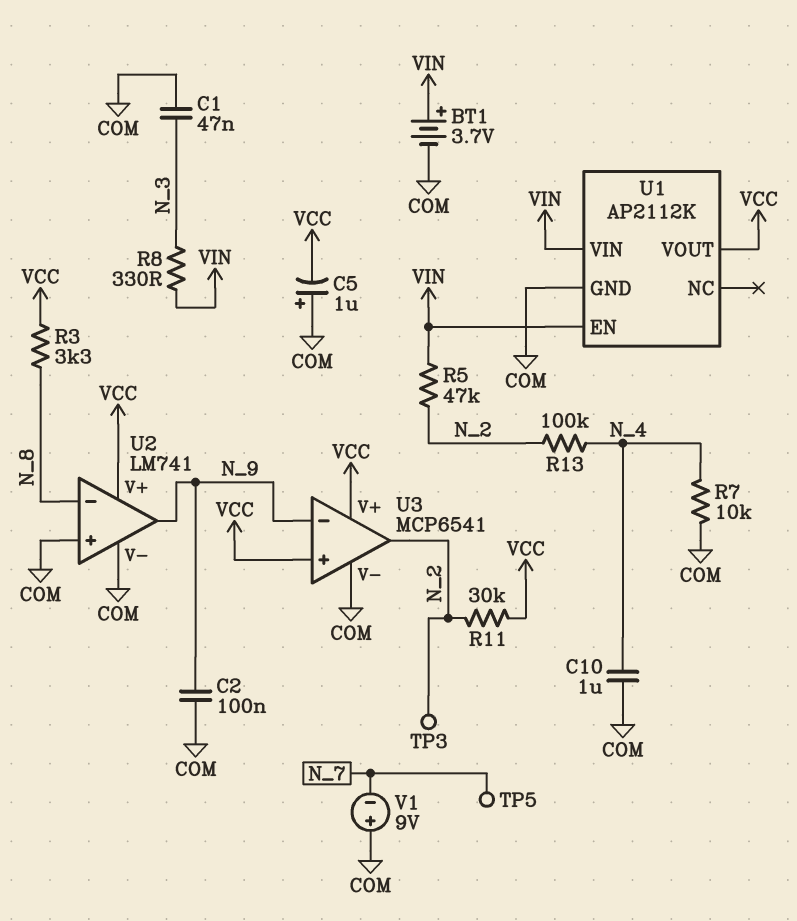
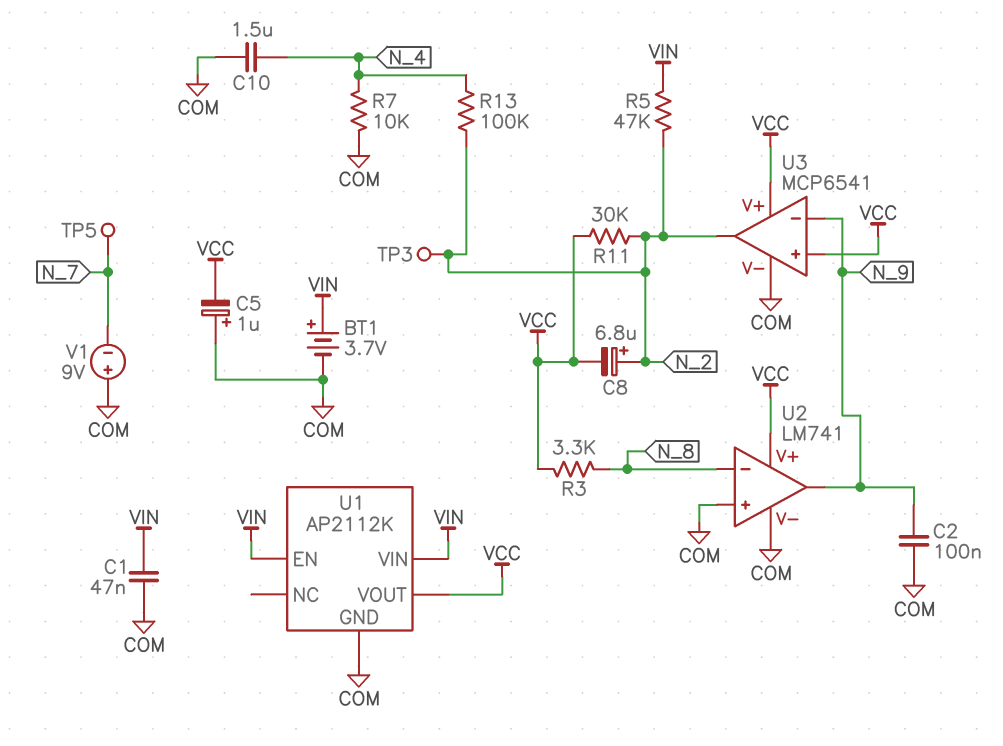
C1: 47nF (COM, N_3) -> 47nF (COM, VIN)
C8: none -> 6.8uF (plus N_2, minus VCC)
C10: 1uF (COM, N_4) -> 1.5uF (COM, N_4)
R8: 330 (N_3, VIN) -> none

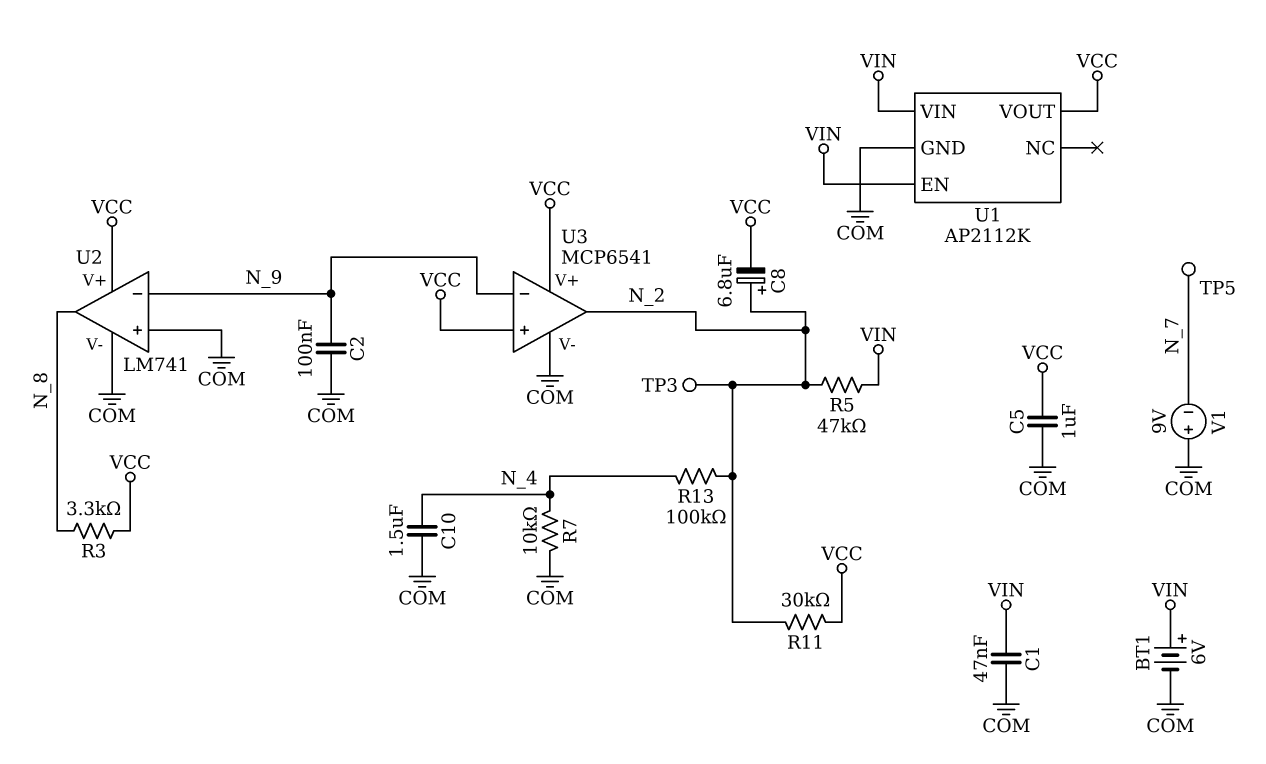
BT1: 3.7V (plus VIN, minus COM) -> 6V (plus VIN, minus COM)
C5: 1uF (plus COM, minus VCC) -> 1uF (COM, VCC)
U2 pin in-: N_8 -> N_9
U2 pin out: N_9 -> N_8

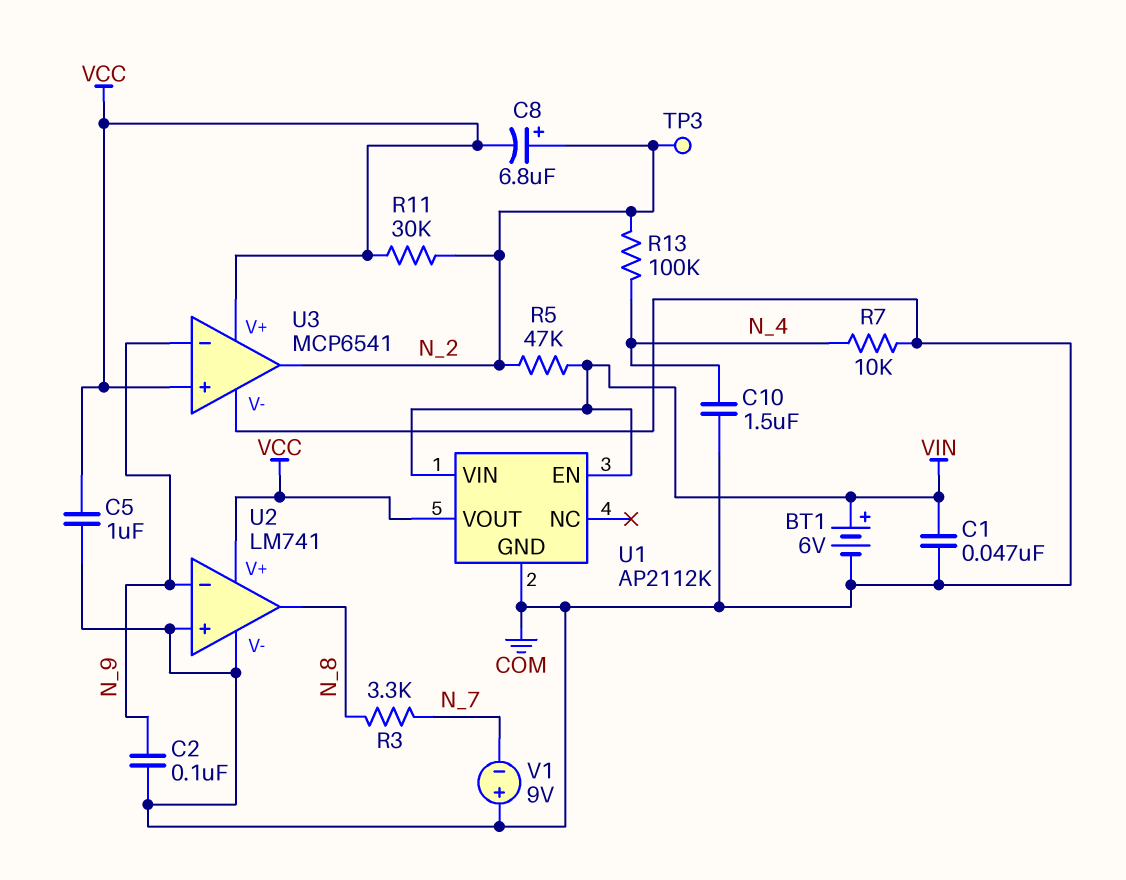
R3: 3.3k (N_8, VCC) -> 3.3k (N_7, N_8)
TP5: test point (N_7) -> none

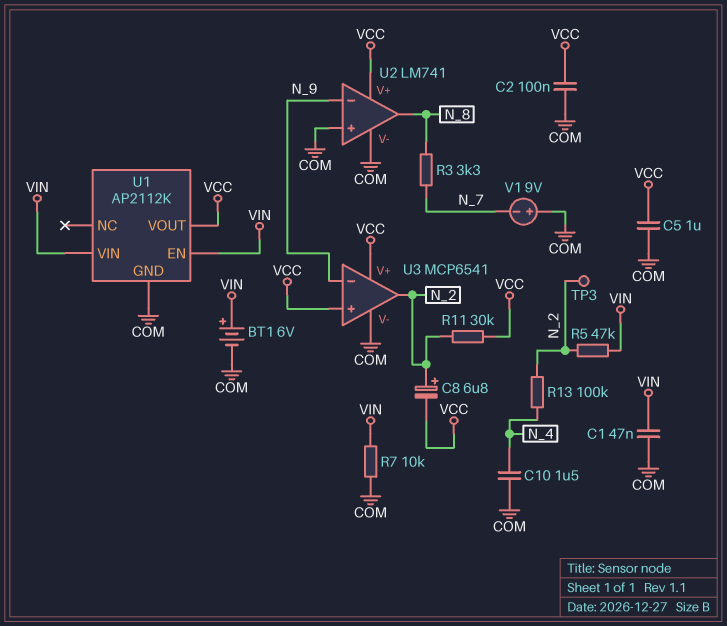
C2: 100nF (COM, N_9) -> 100nF (COM, VCC)
R7: 10k (COM, N_4) -> 10k (COM, VIN)

